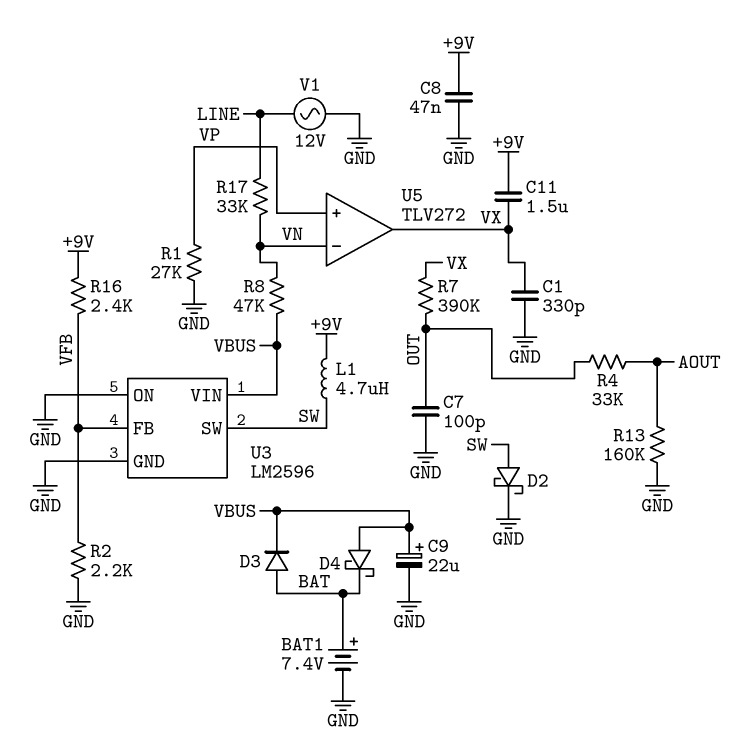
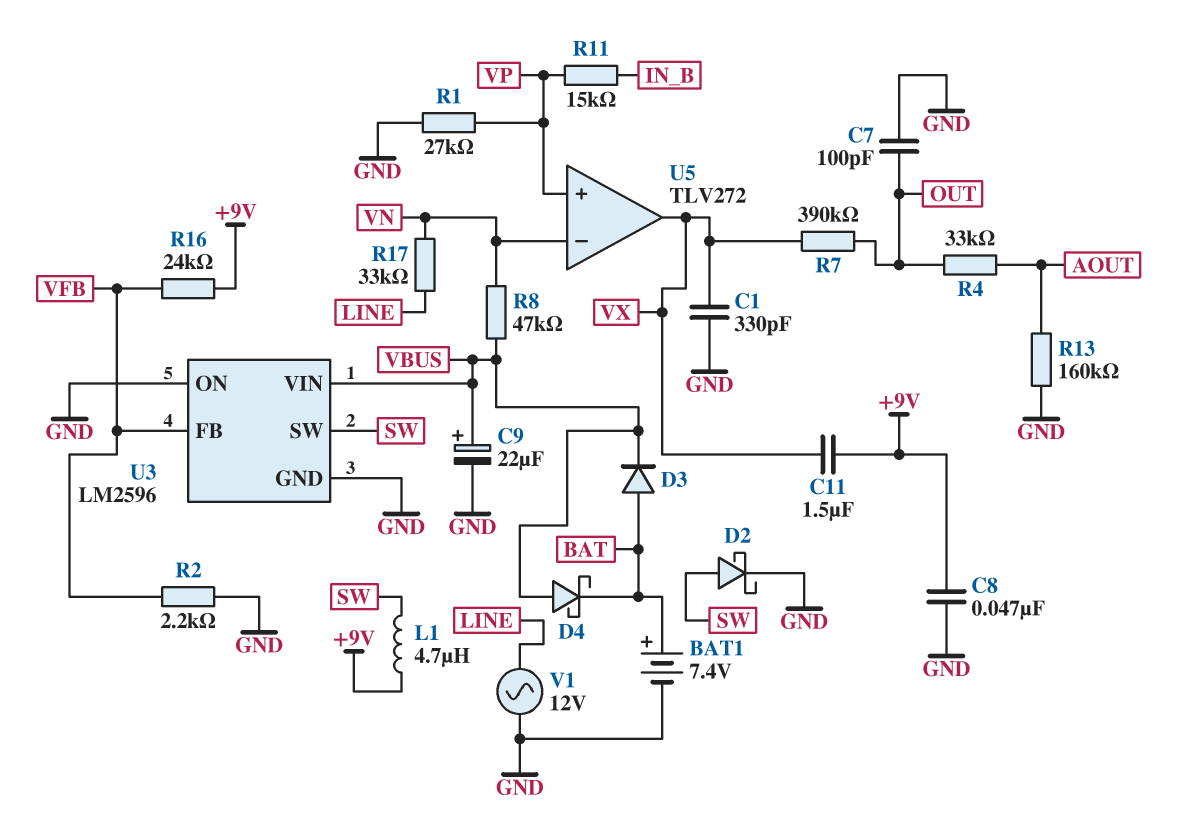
R11: none -> 15k (IN_B, VP)
R16: 2.4k (+9V, VFB) -> 24k (+9V, VFB)

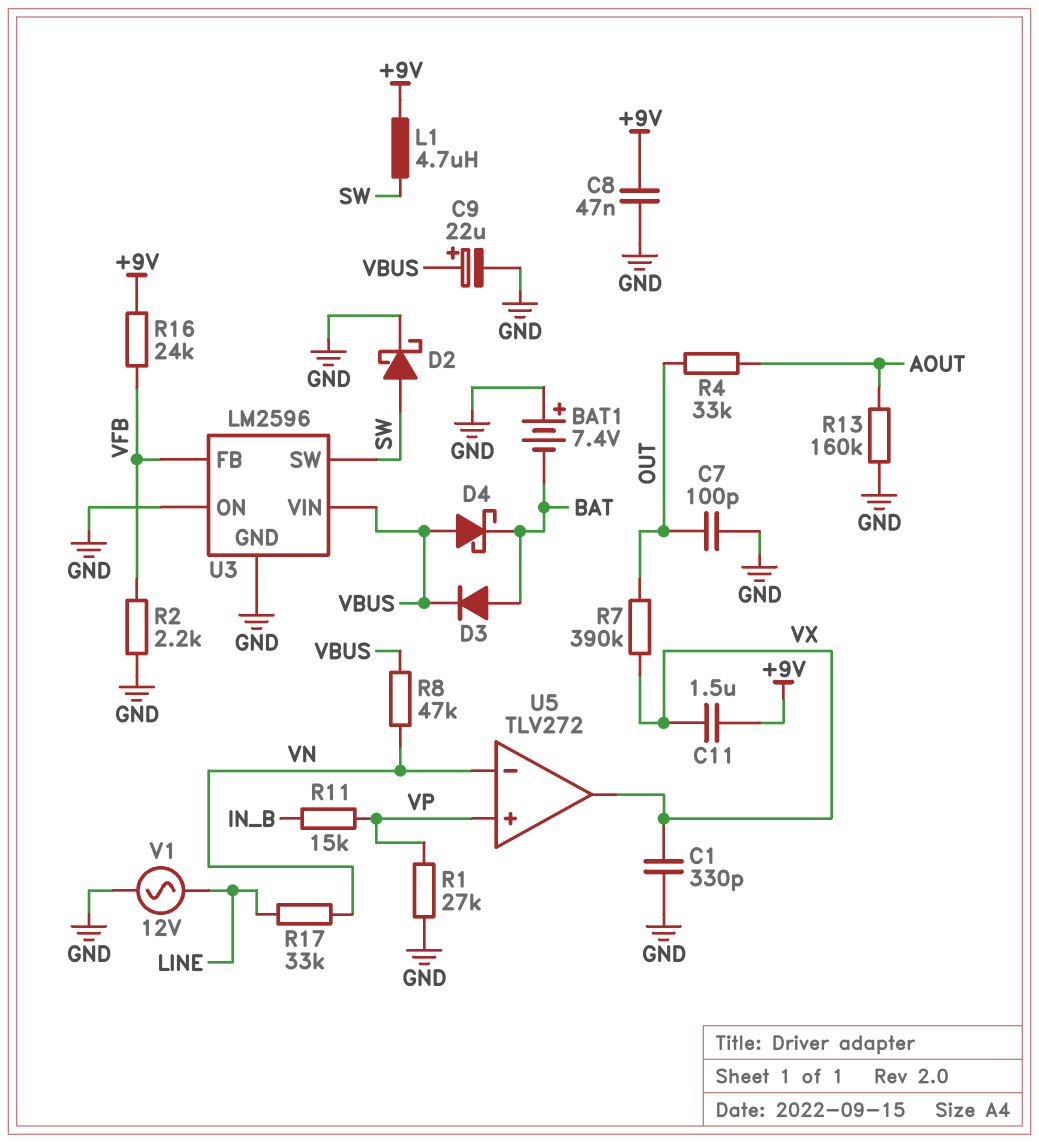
BAT1: 7.4V (plus BAT, minus GND) -> 7.4V (plus GND, minus BAT)

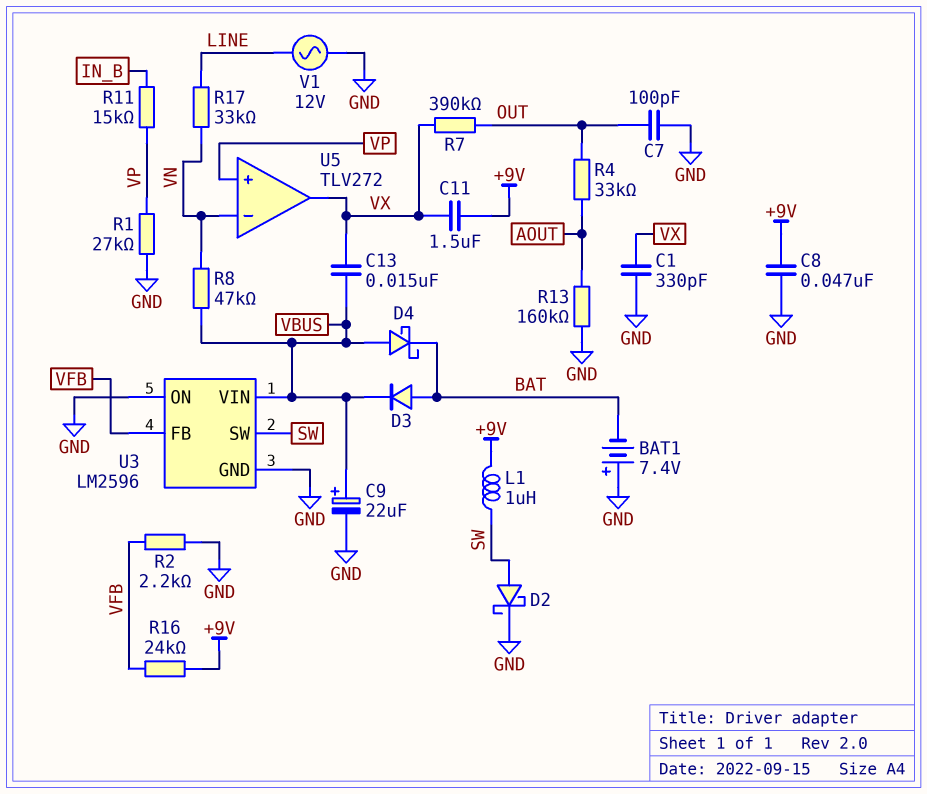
C13: none -> 15nF (VBUS, VX)
L1: 4.7uH (+9V, SW) -> 1uH (+9V, SW)

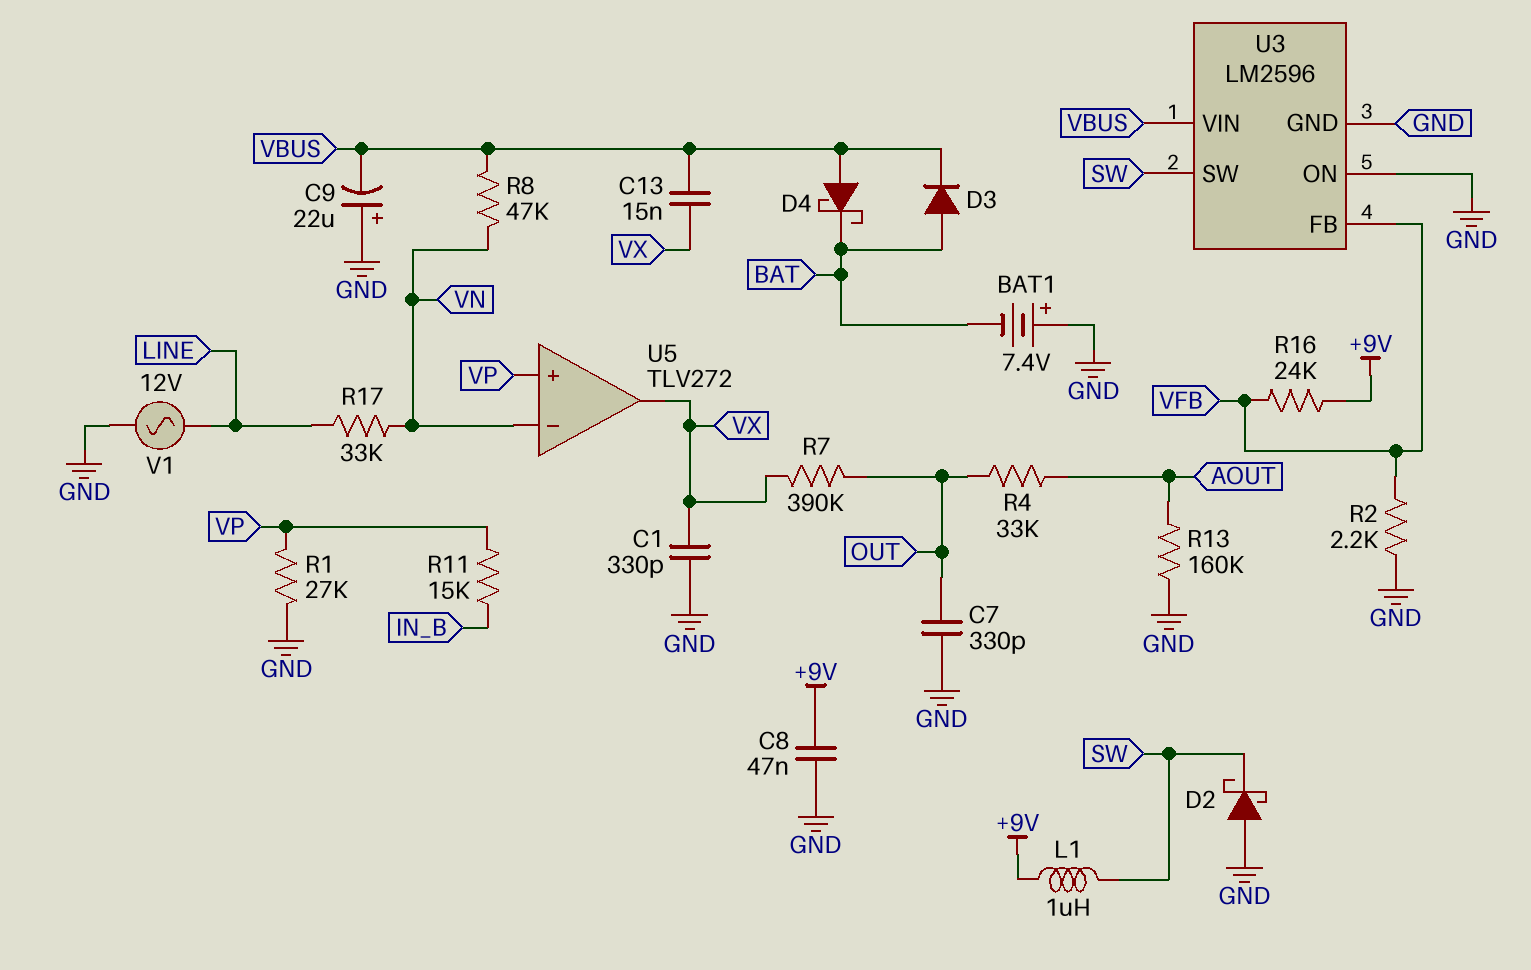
C7: 100pF (GND, OUT) -> 330pF (GND, OUT)
C9: 22uF (plus VBUS, minus GND) -> 22uF (plus GND, minus VBUS)
C11: 1.5uF (+9V, VX) -> none
D2: schottky (A SW, K GND) -> schottky (A GND, K SW)

